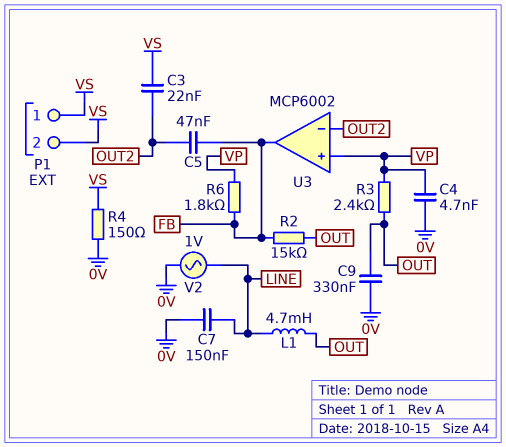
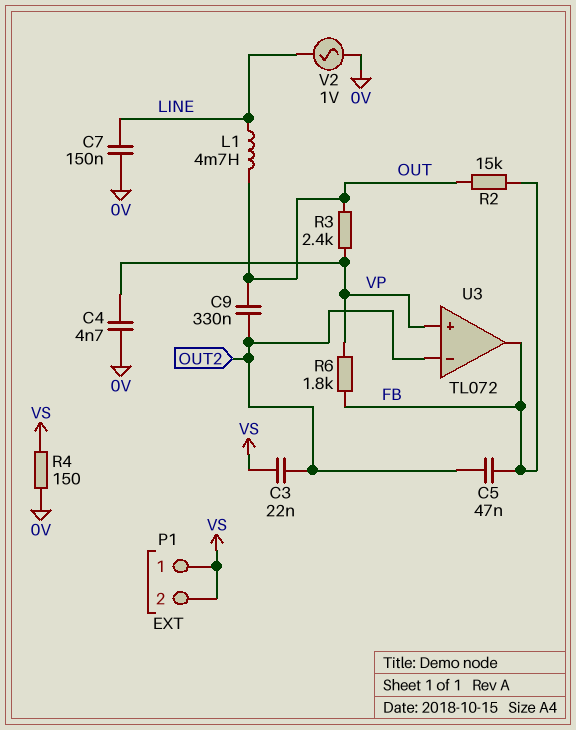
C9: 330nF (0V, OUT) -> 330nF (OUT, OUT2)
U3: MCP6002 -> TL072

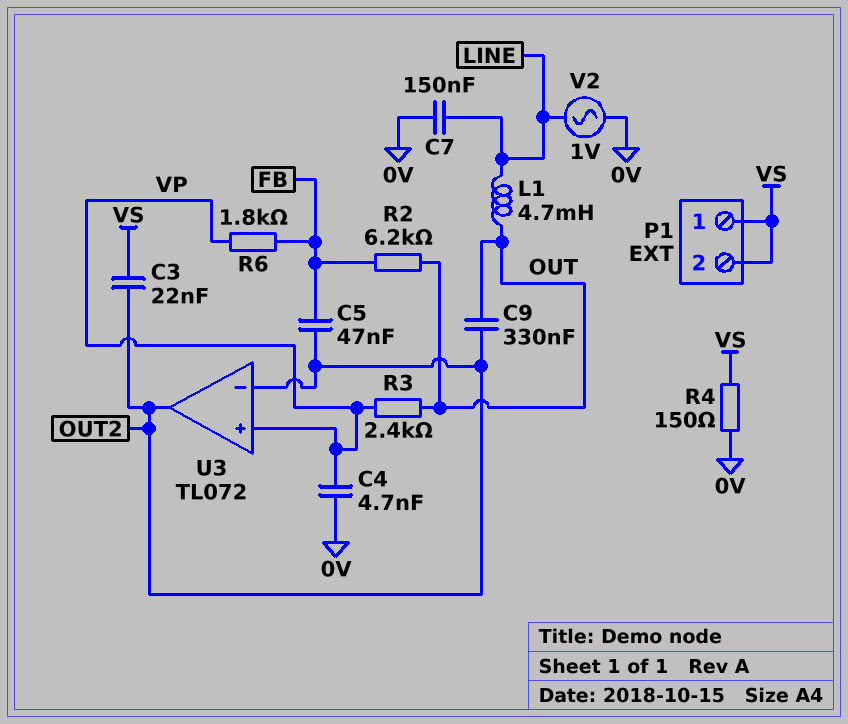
R2: 15k (FB, OUT) -> 6.2k (FB, OUT)
U3 pin out: FB -> OUT2

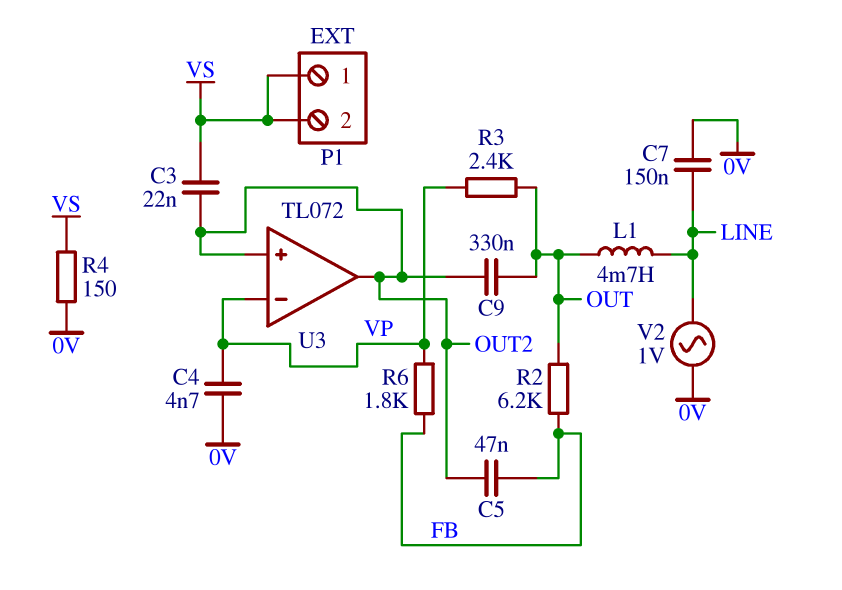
U3 pin in+: VP -> OUT2
U3 pin in-: OUT2 -> VP

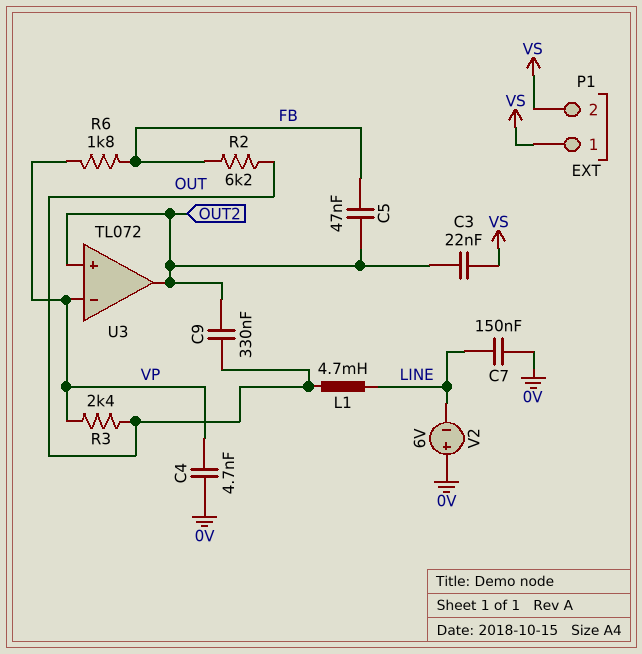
R4: 150 (0V, VS) -> none
V2: AC 1V (0V, LINE) -> 6V (plus 0V, minus LINE)

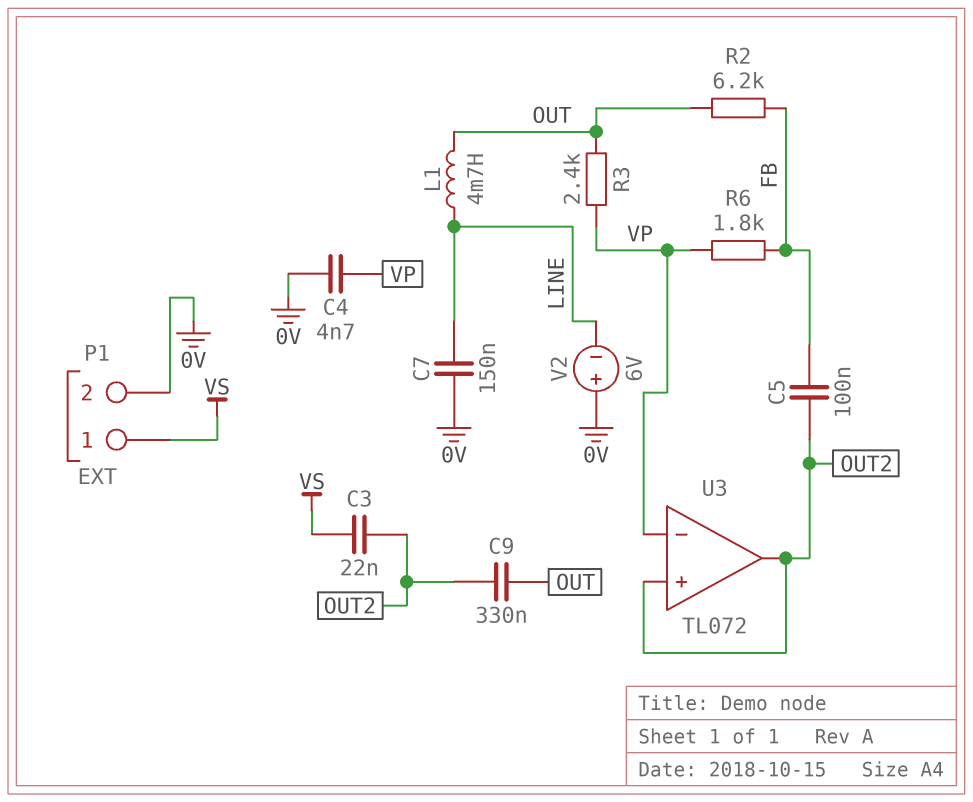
C5: 47nF (FB, OUT2) -> 100nF (FB, OUT2)
P1 pin 2: VS -> 0V

